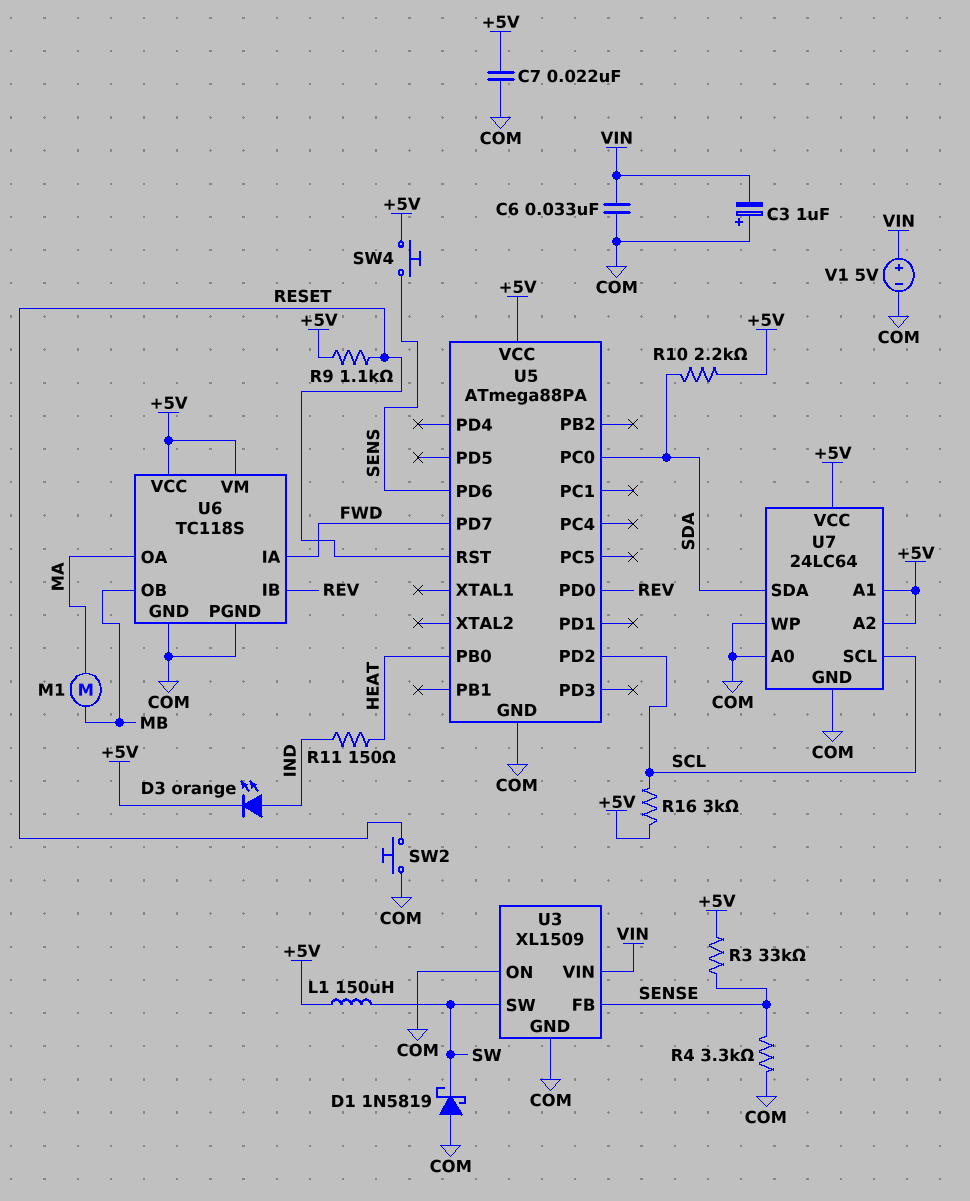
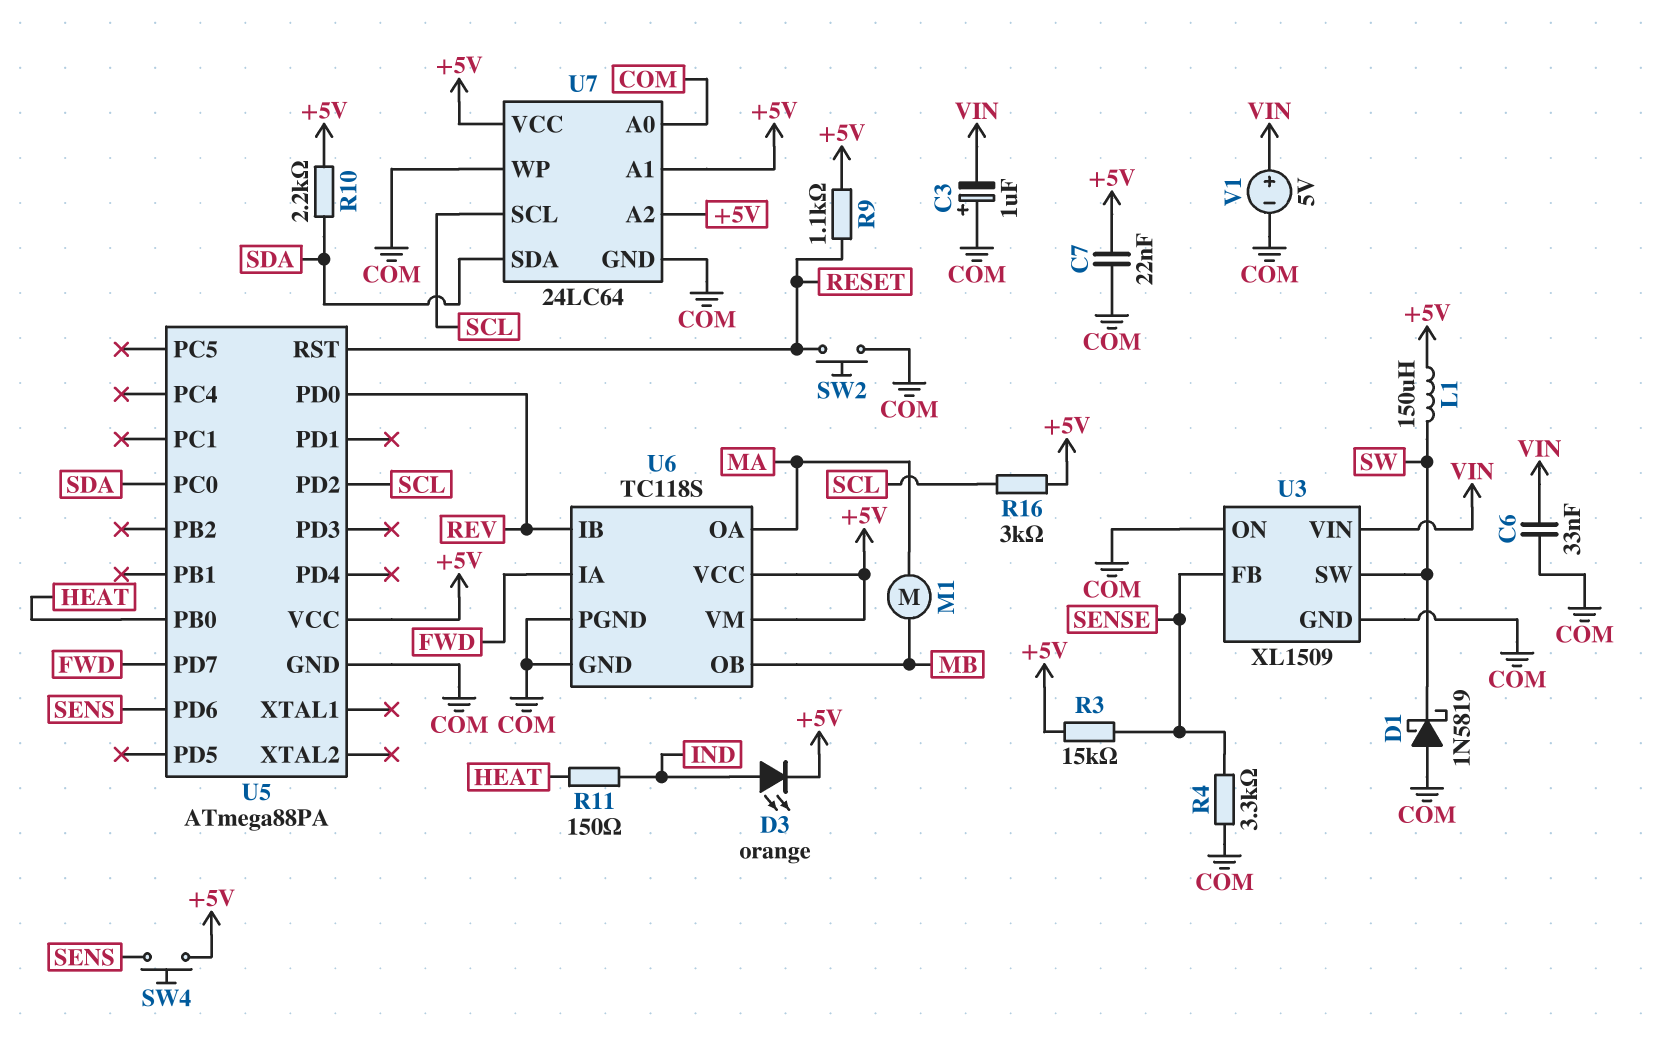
R3: 33k (+5V, SENSE) -> 15k (+5V, SENSE)

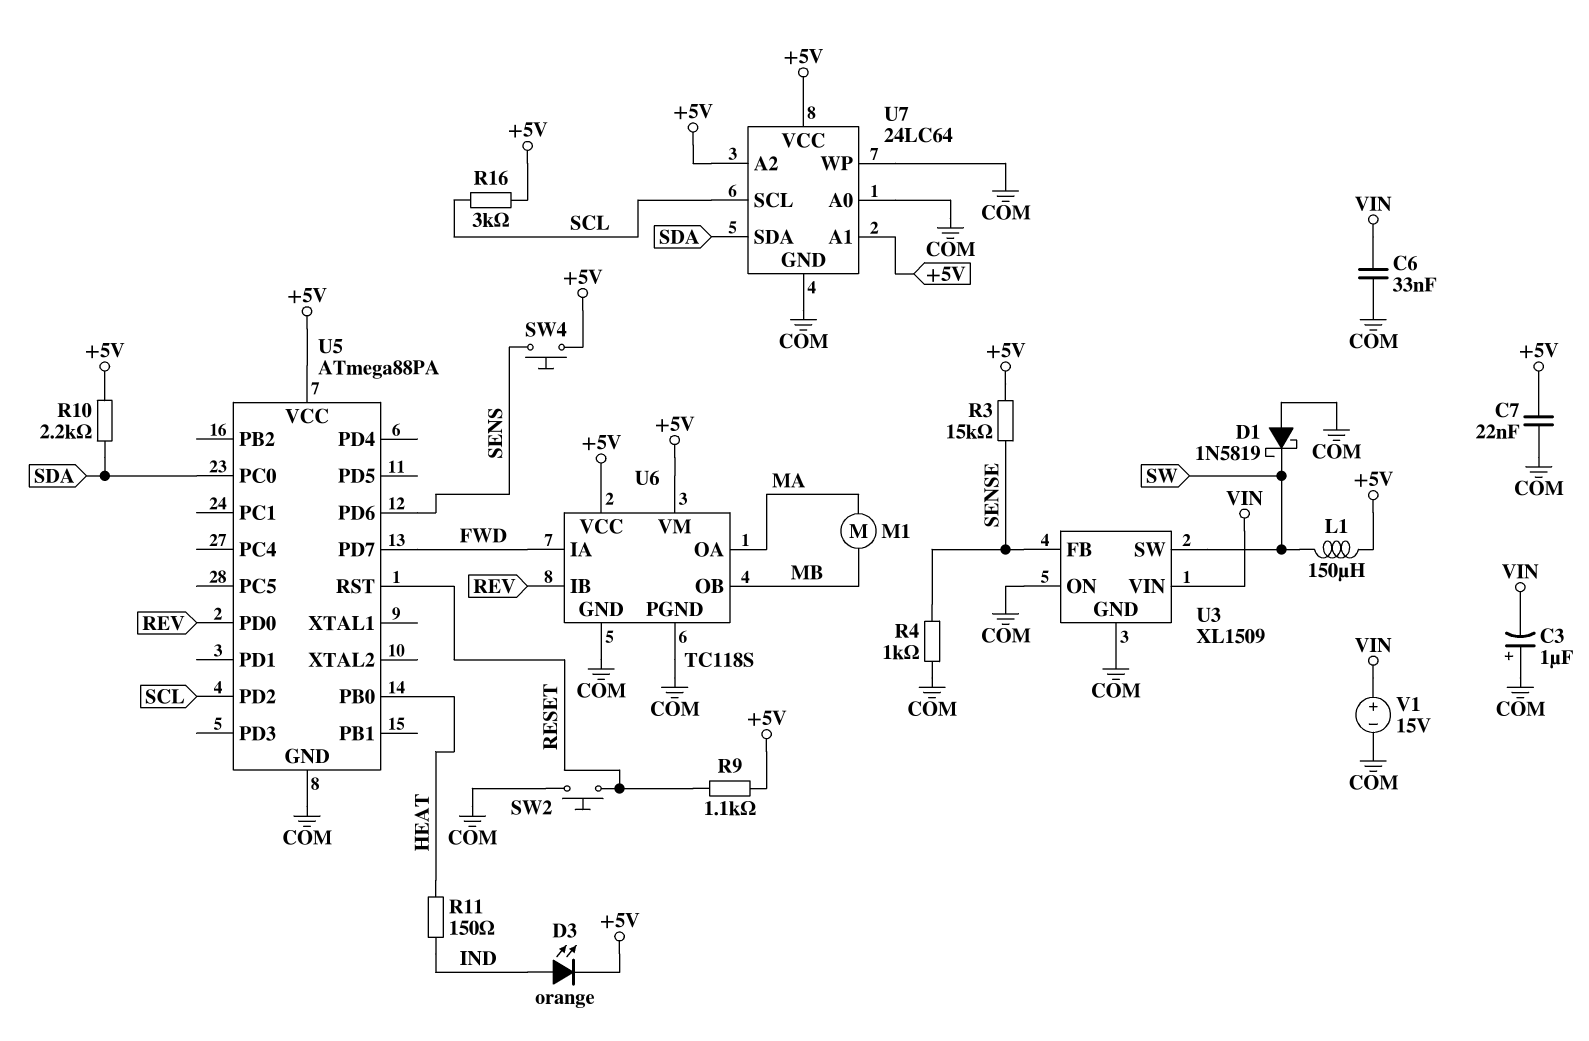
R4: 3.3k (COM, SENSE) -> 1k (COM, SENSE)
V1: 5V (plus VIN, minus COM) -> 15V (plus VIN, minus COM)

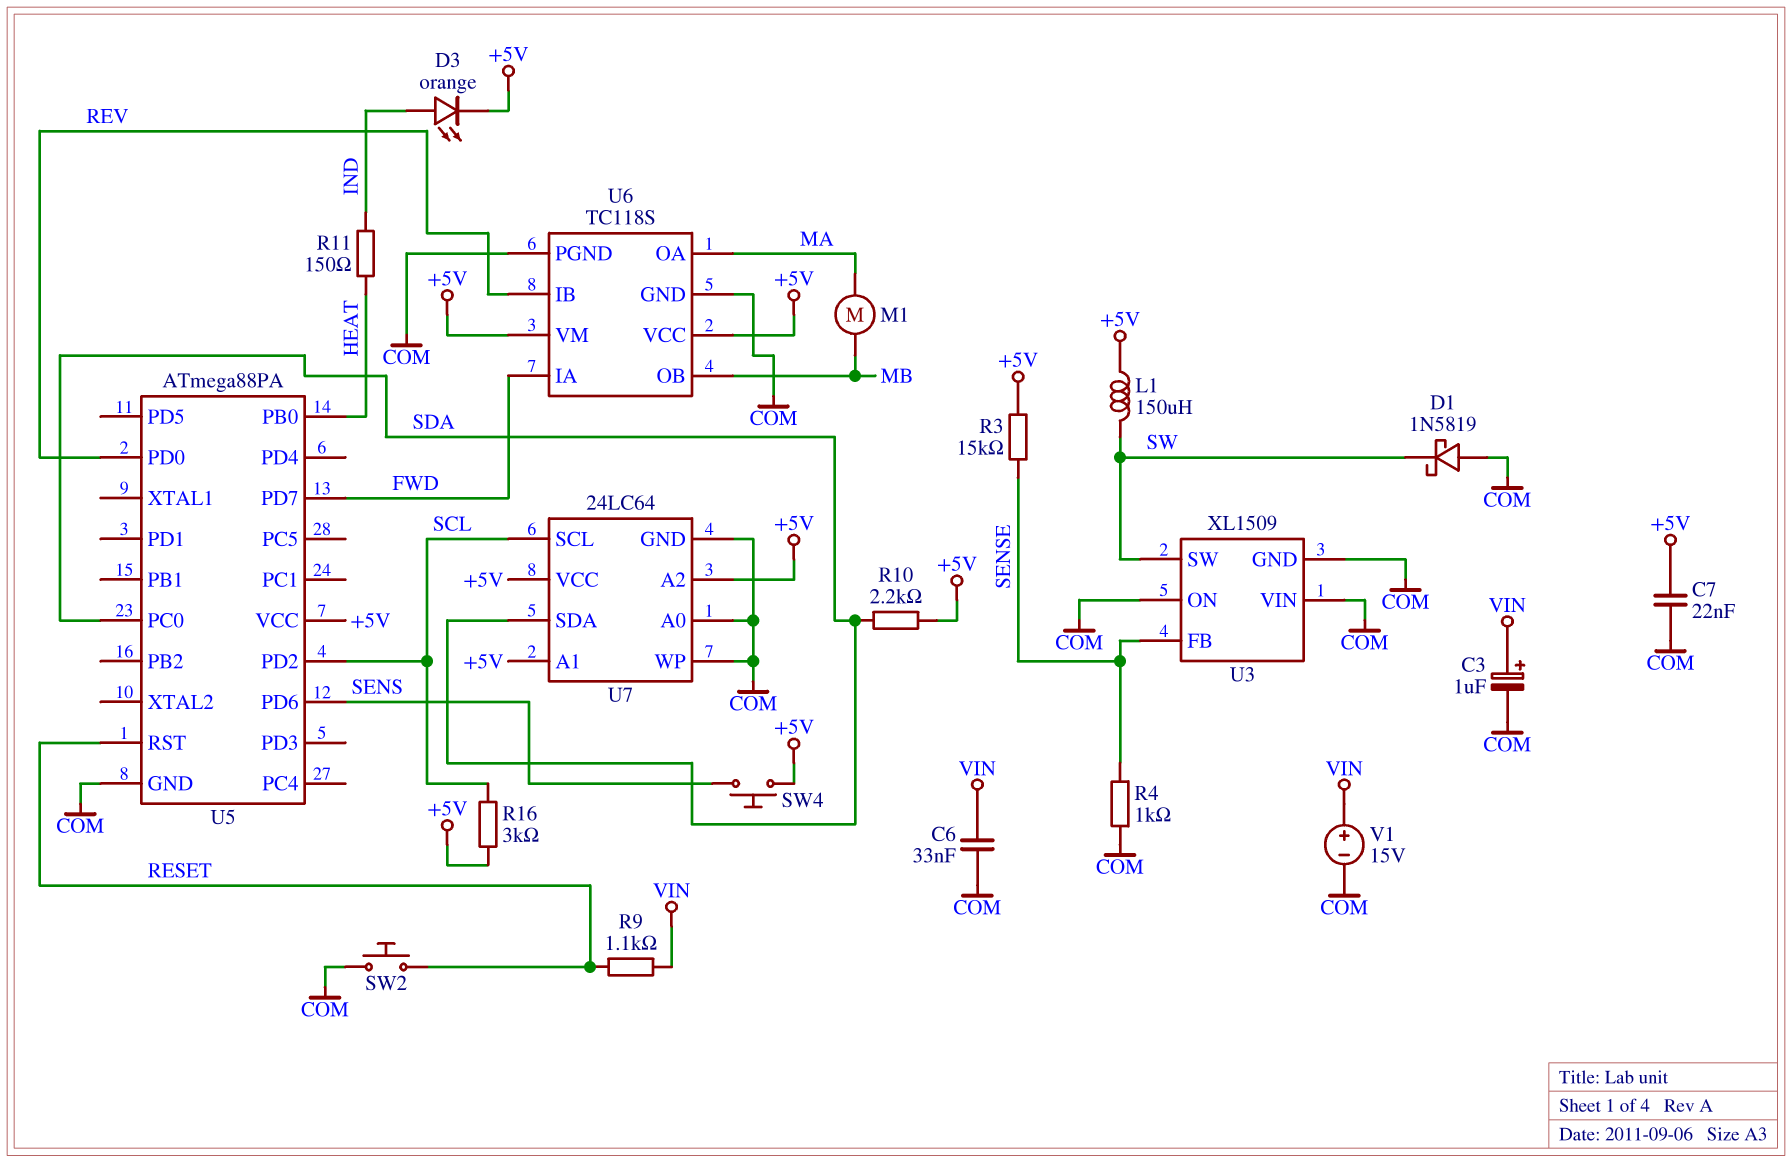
C3: 1uF (plus COM, minus VIN) -> 1uF (plus VIN, minus COM)
R9: 1.1k (+5V, RESET) -> 1.1k (RESET, VIN)
U3 pin VIN: VIN -> COM

